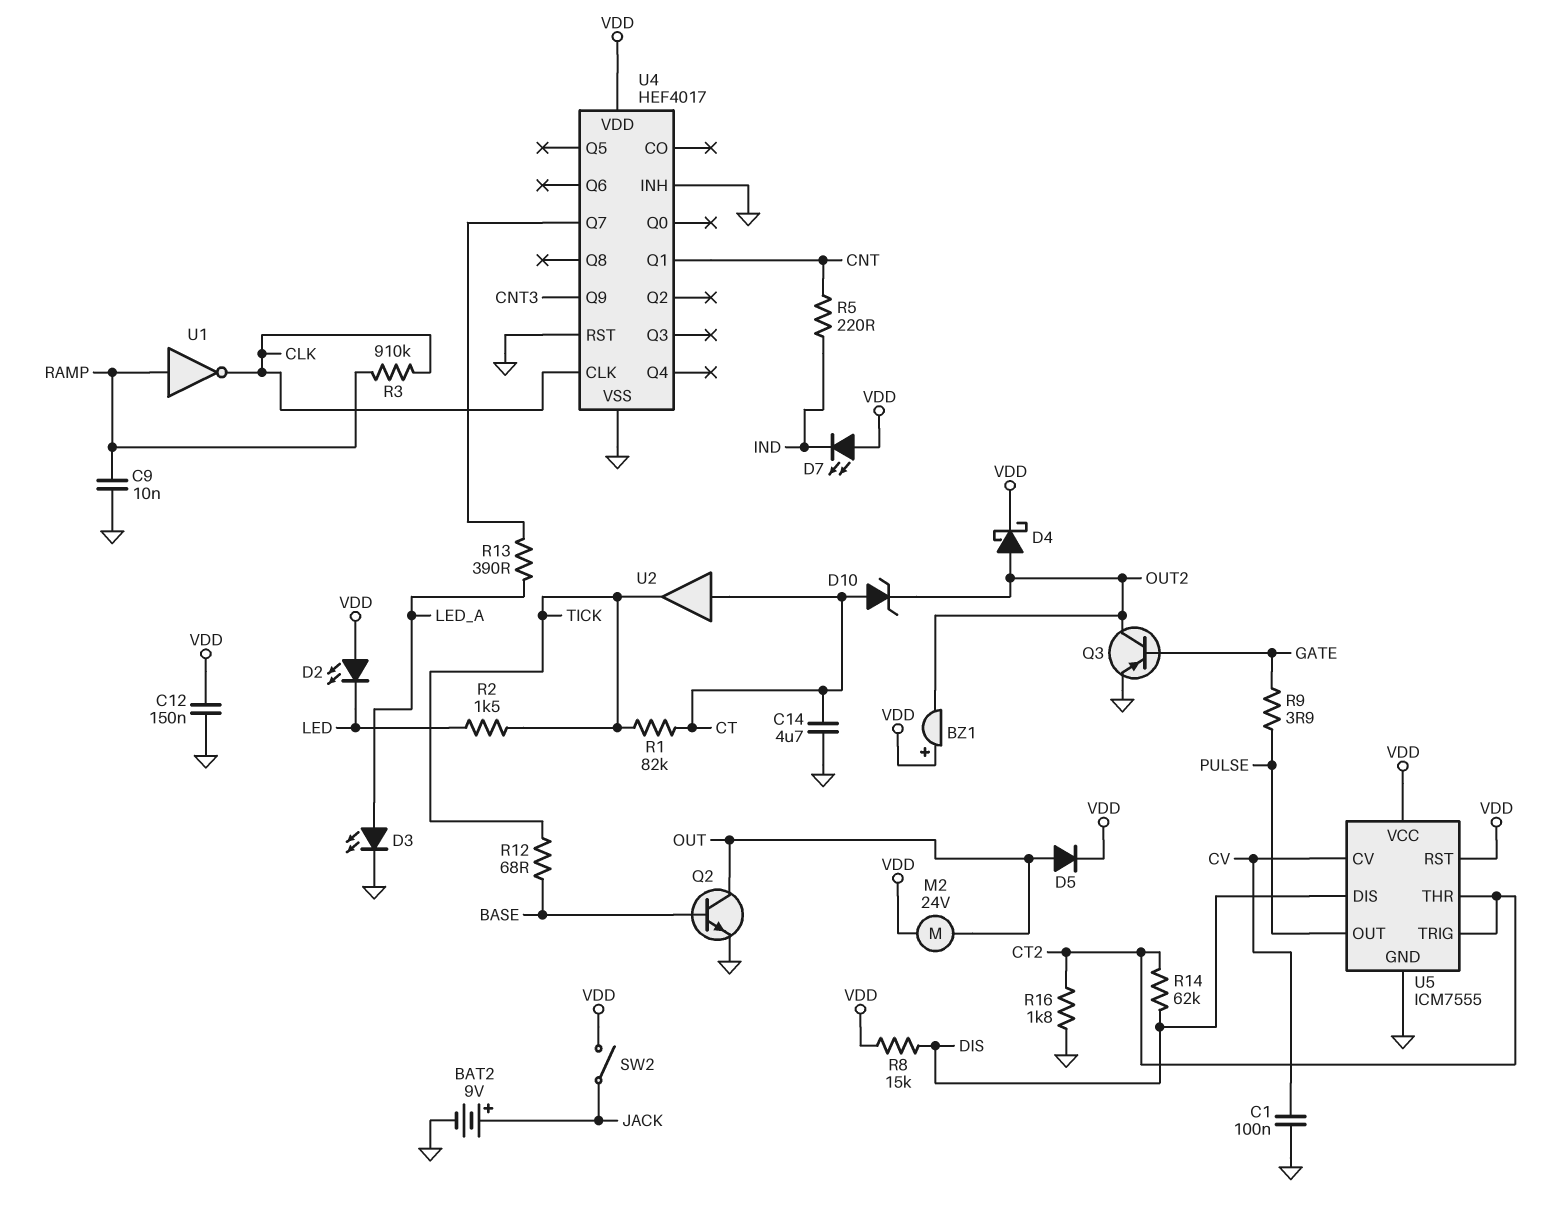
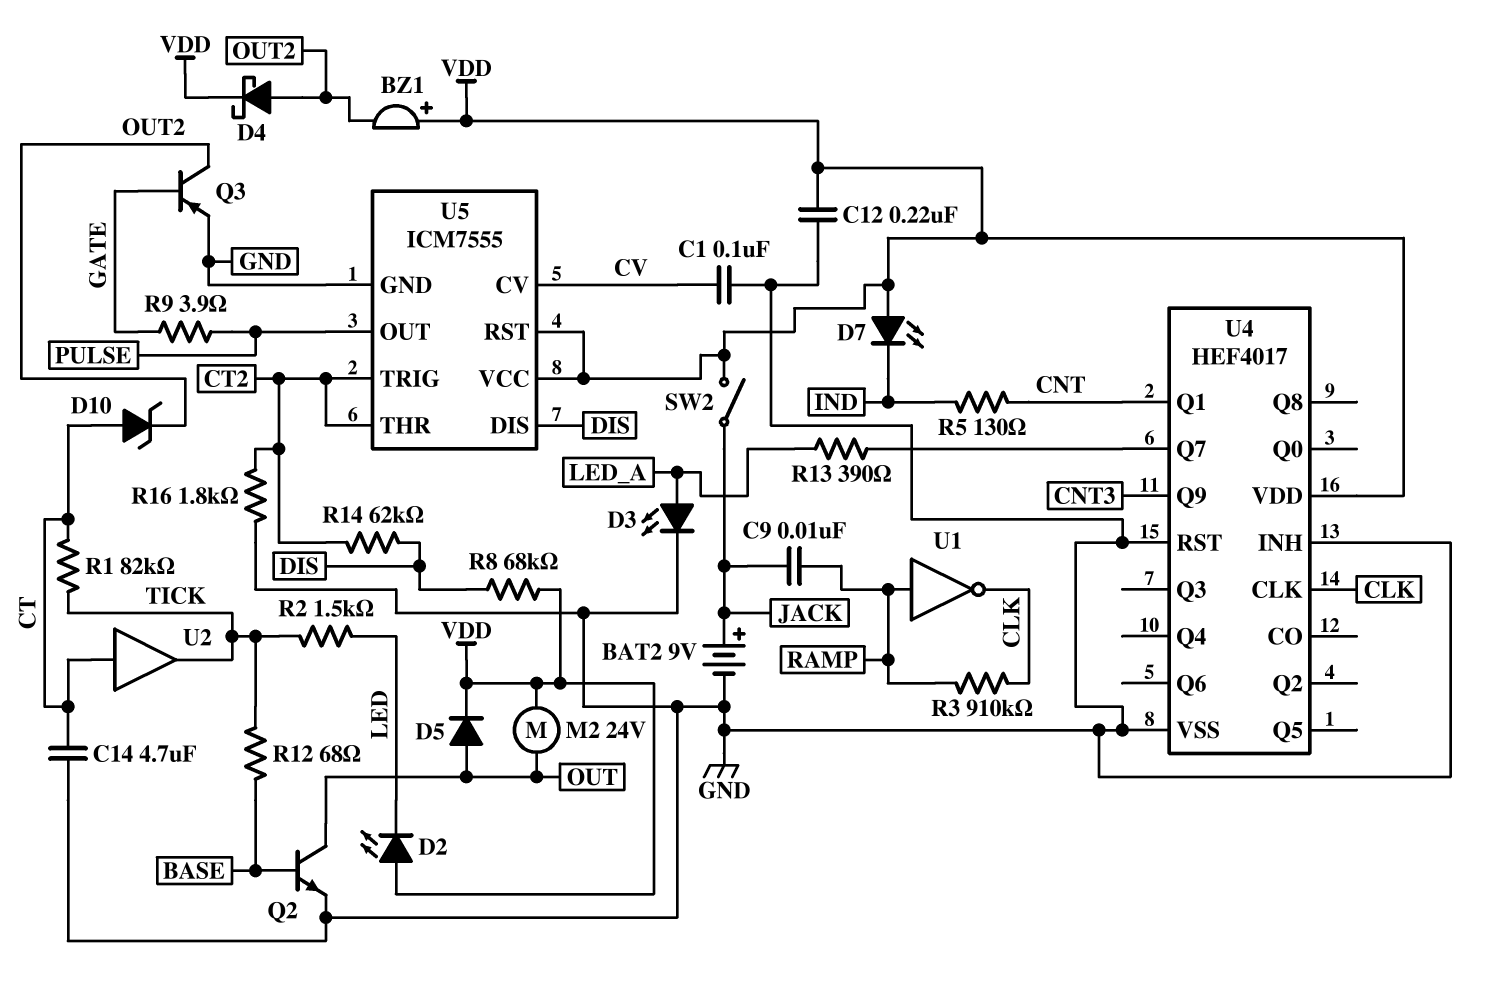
C9: 10nF (GND, RAMP) -> 10nF (JACK, RAMP)
C12: 150nF (GND, VDD) -> 220nF (GND, VDD)
R5: 220 (CNT, IND) -> 130 (CNT, IND)
R8: 15k (DIS, VDD) -> 68k (DIS, VDD)

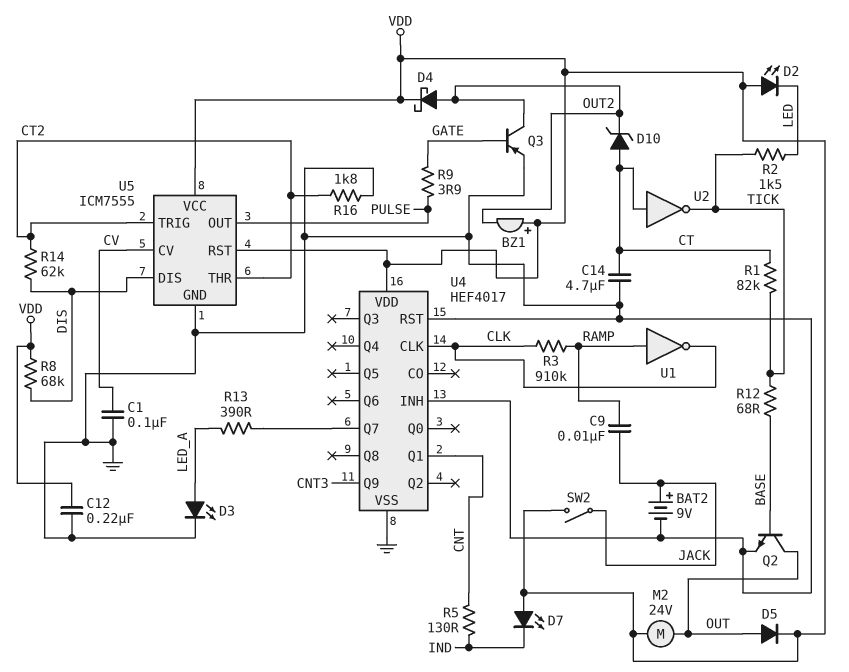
U2: buffer (in CT, out TICK) -> NOT (in CT, out TICK)

